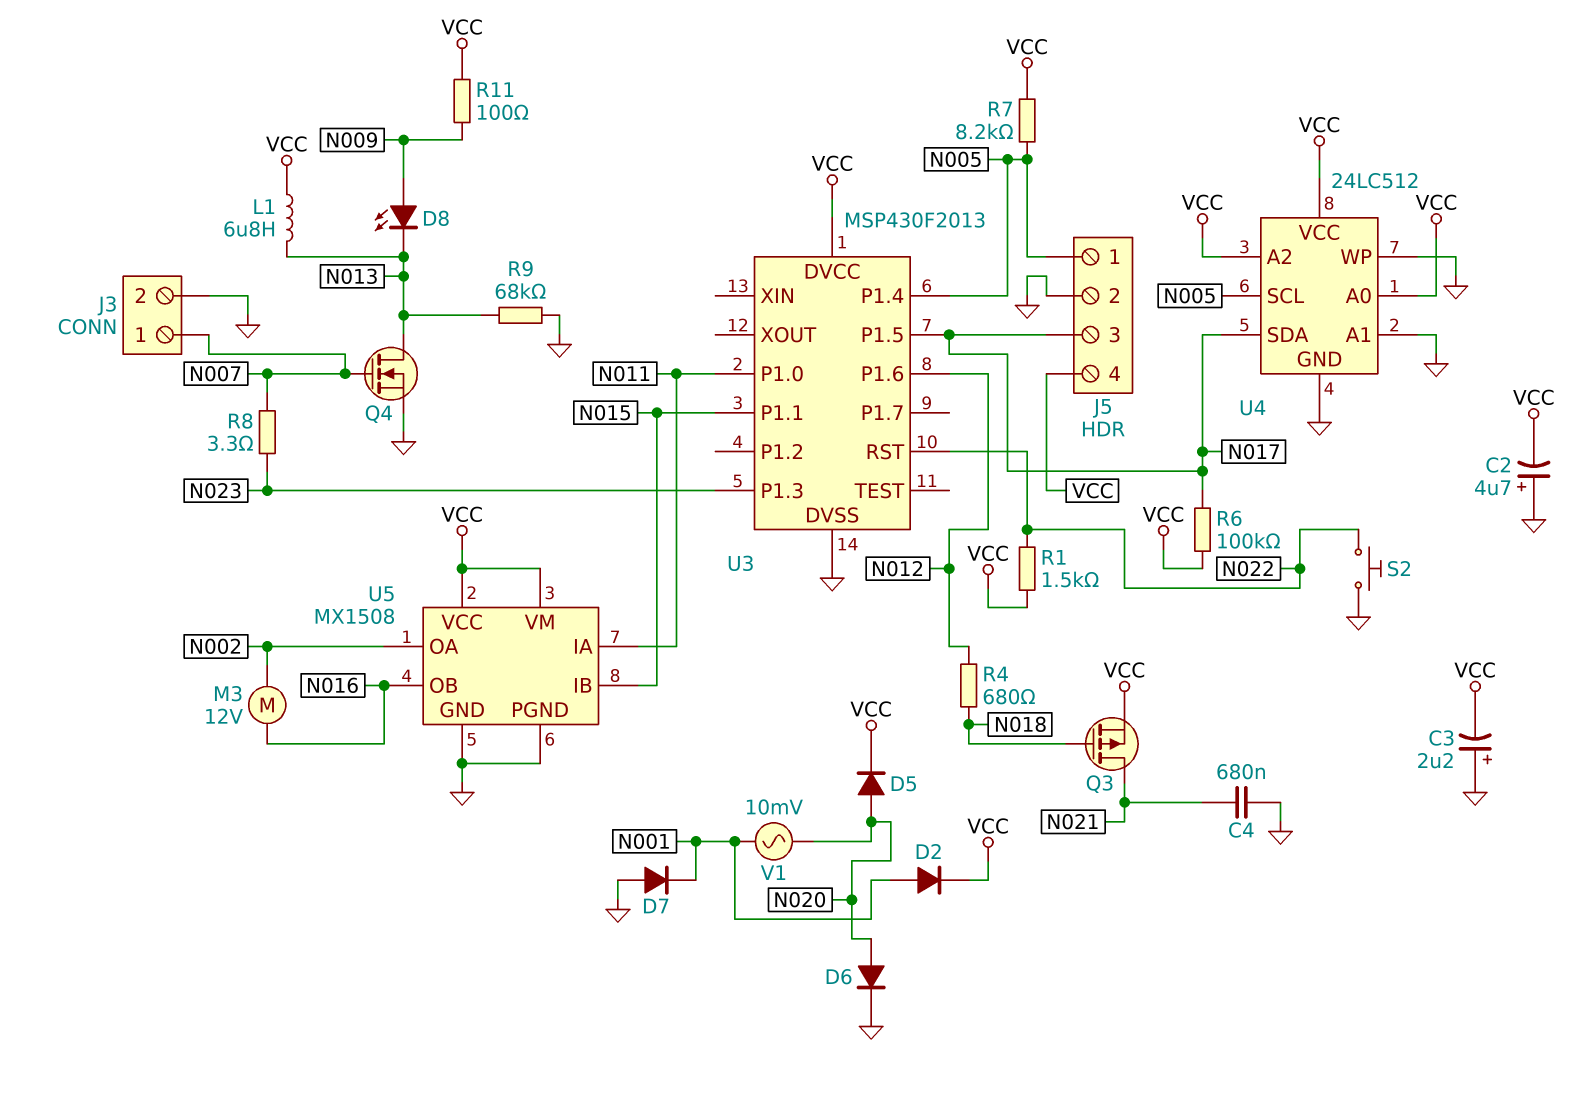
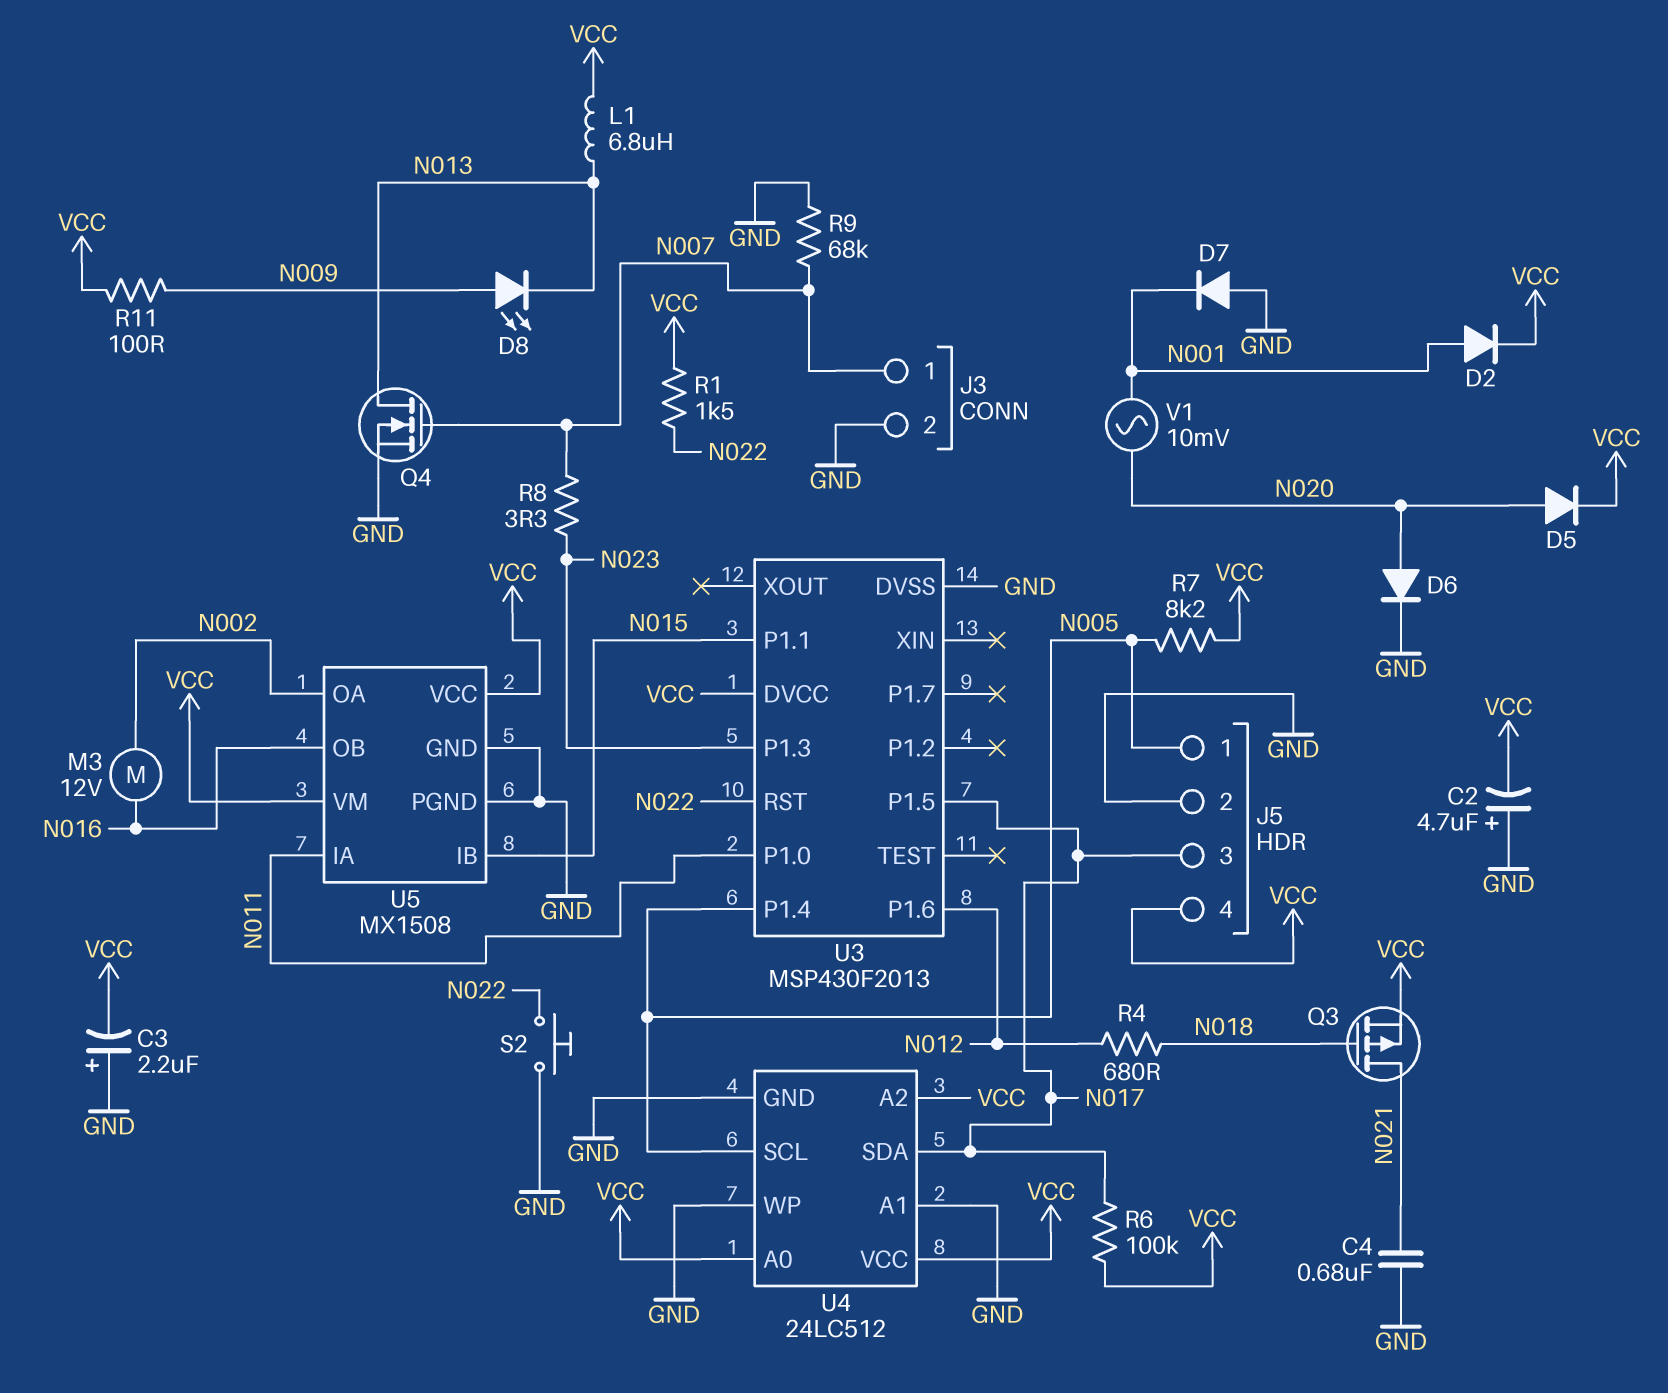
R9: 68k (GND, N013) -> 68k (GND, N007)

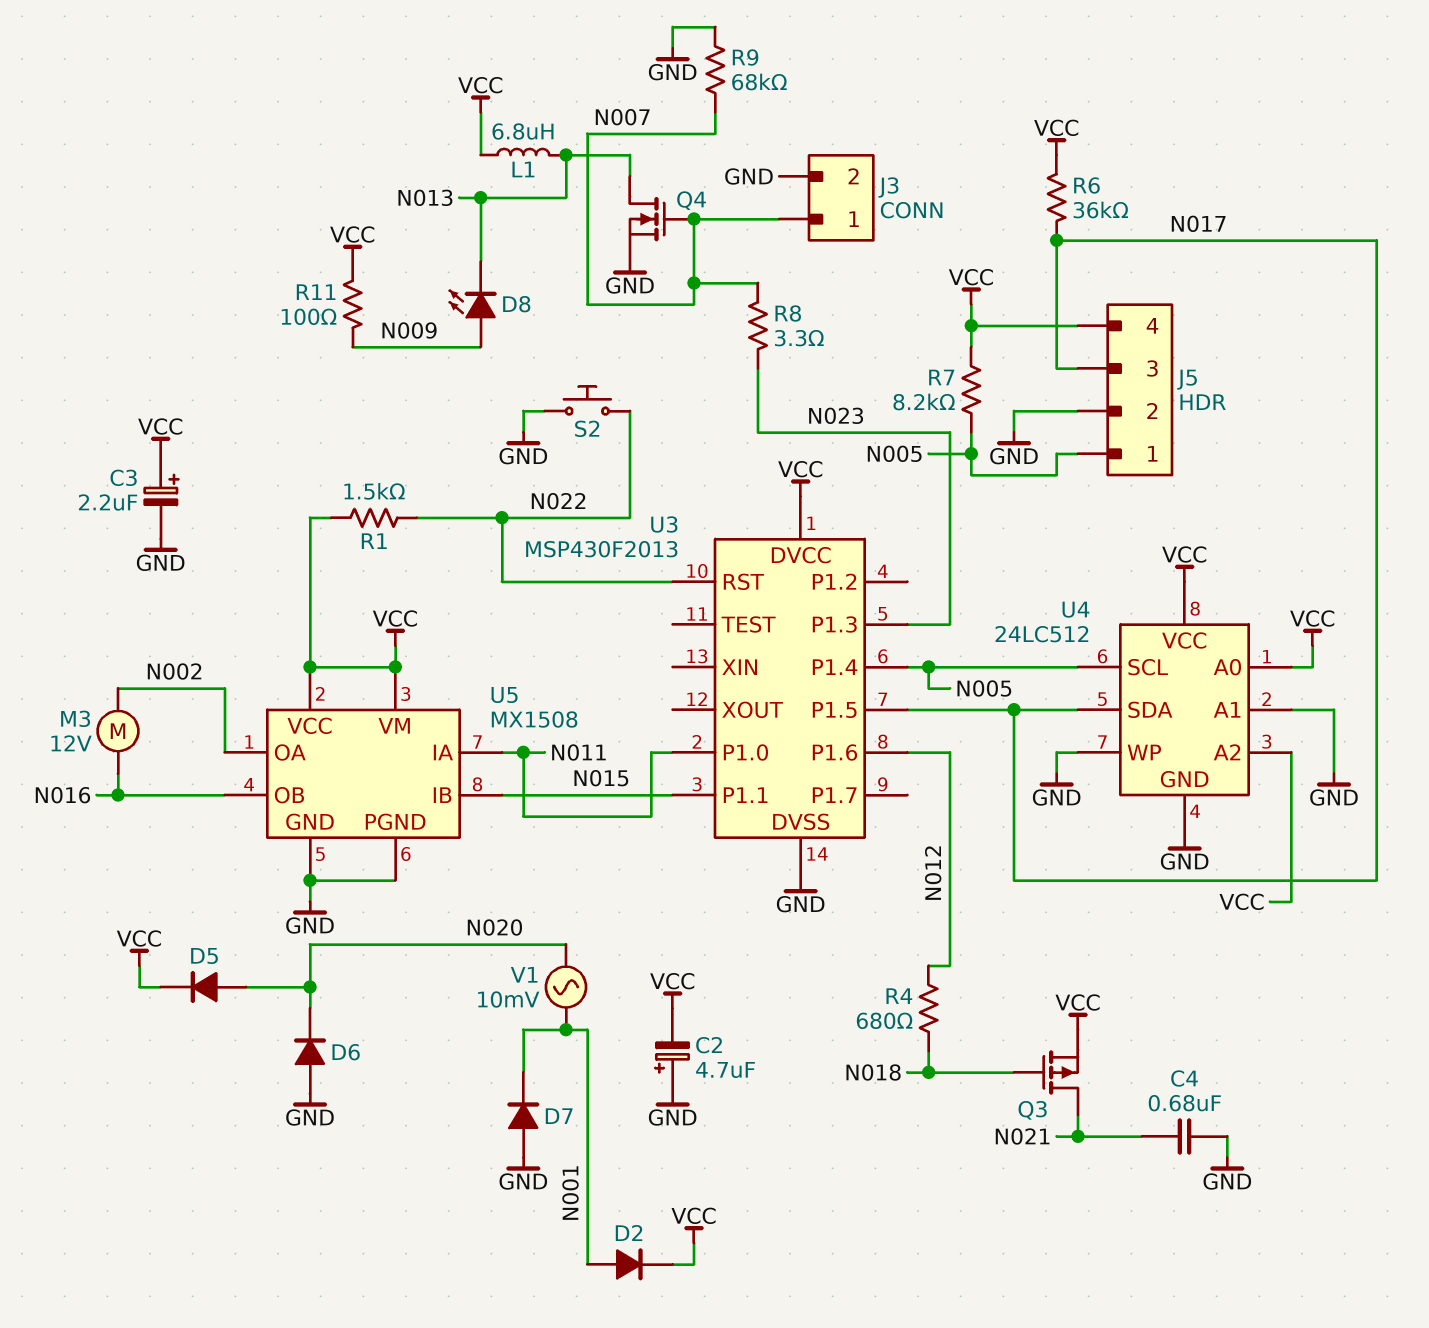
C3: 2.2uF (plus GND, minus VCC) -> 2.2uF (plus VCC, minus GND)
D6: diode (A N020, K GND) -> diode (A GND, K N020)
R6: 100k (N017, VCC) -> 36k (N017, VCC)

